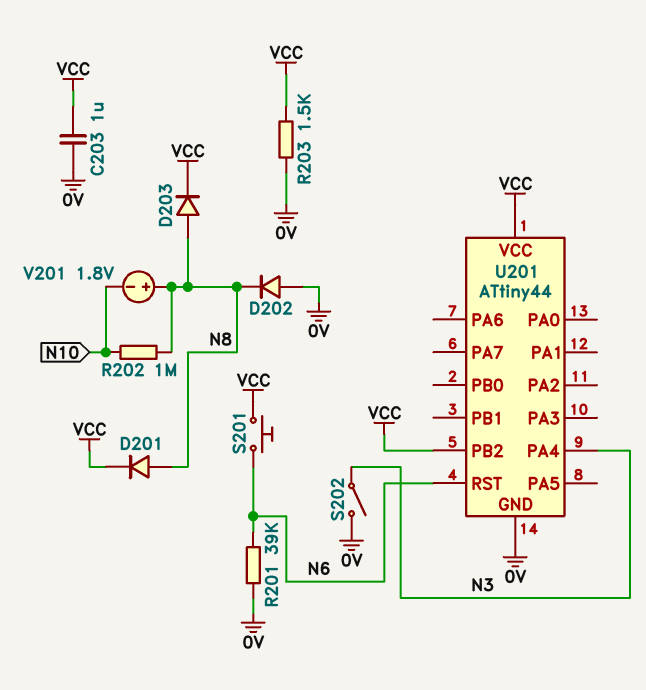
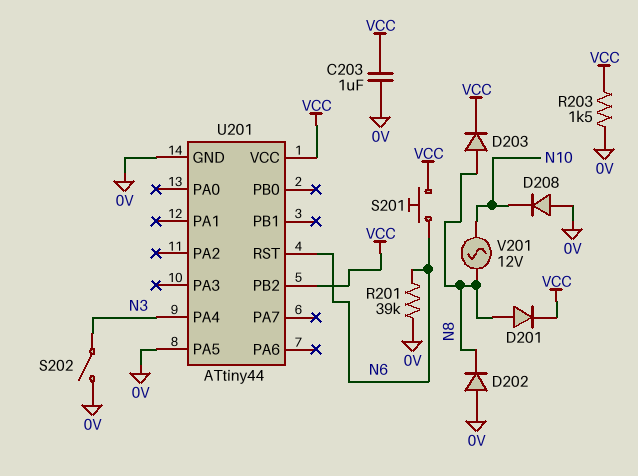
D208: none -> diode (A 0V, K N10)
R202: 1M (N8, N10) -> none
U201 pin PA5: none -> 0V
V201: 1.8V (plus N8, minus N10) -> AC 12V (N8, N10)

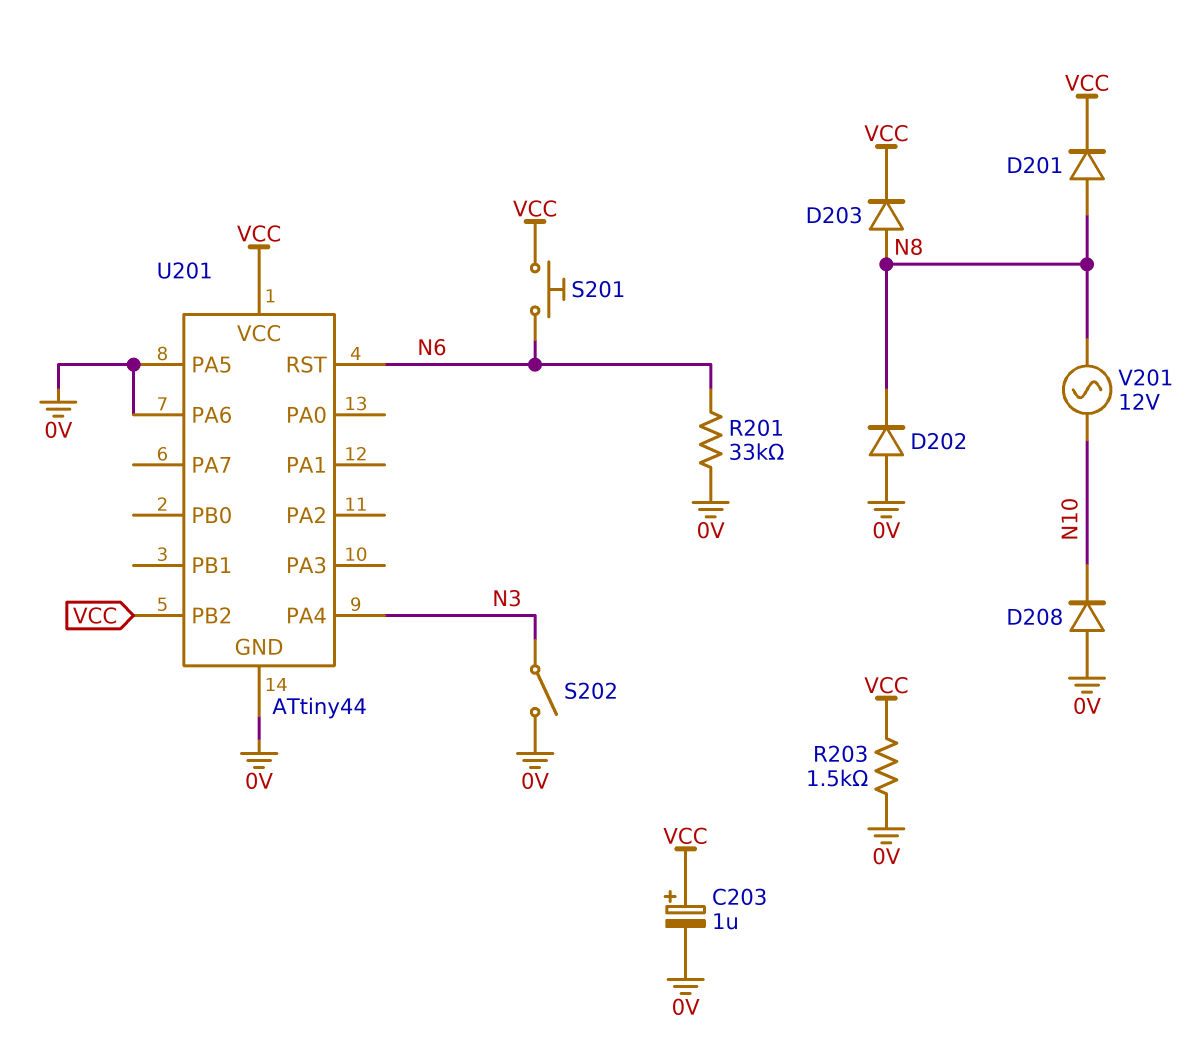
C203: 1uF (0V, VCC) -> 1uF (plus VCC, minus 0V)
R201: 39k (0V, N6) -> 33k (0V, N6)
U201 pin PA6: none -> 0V

